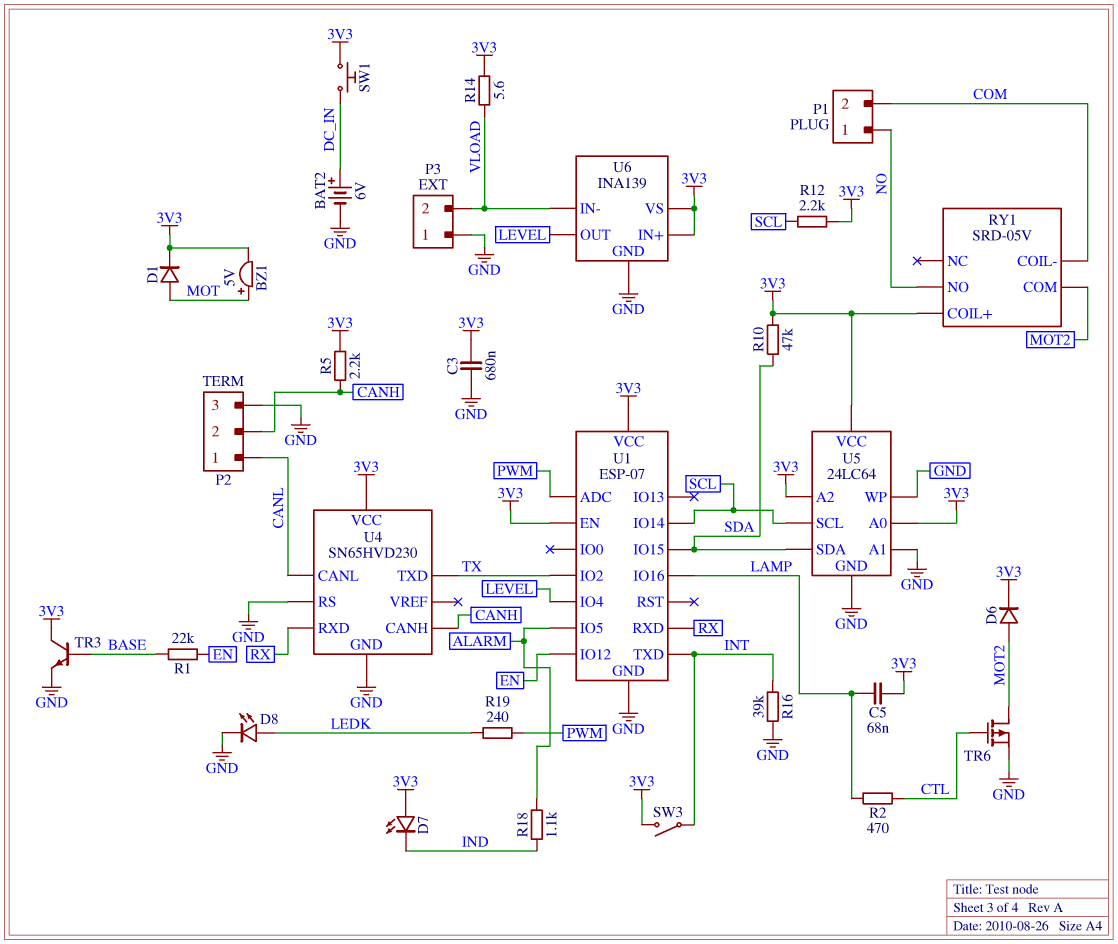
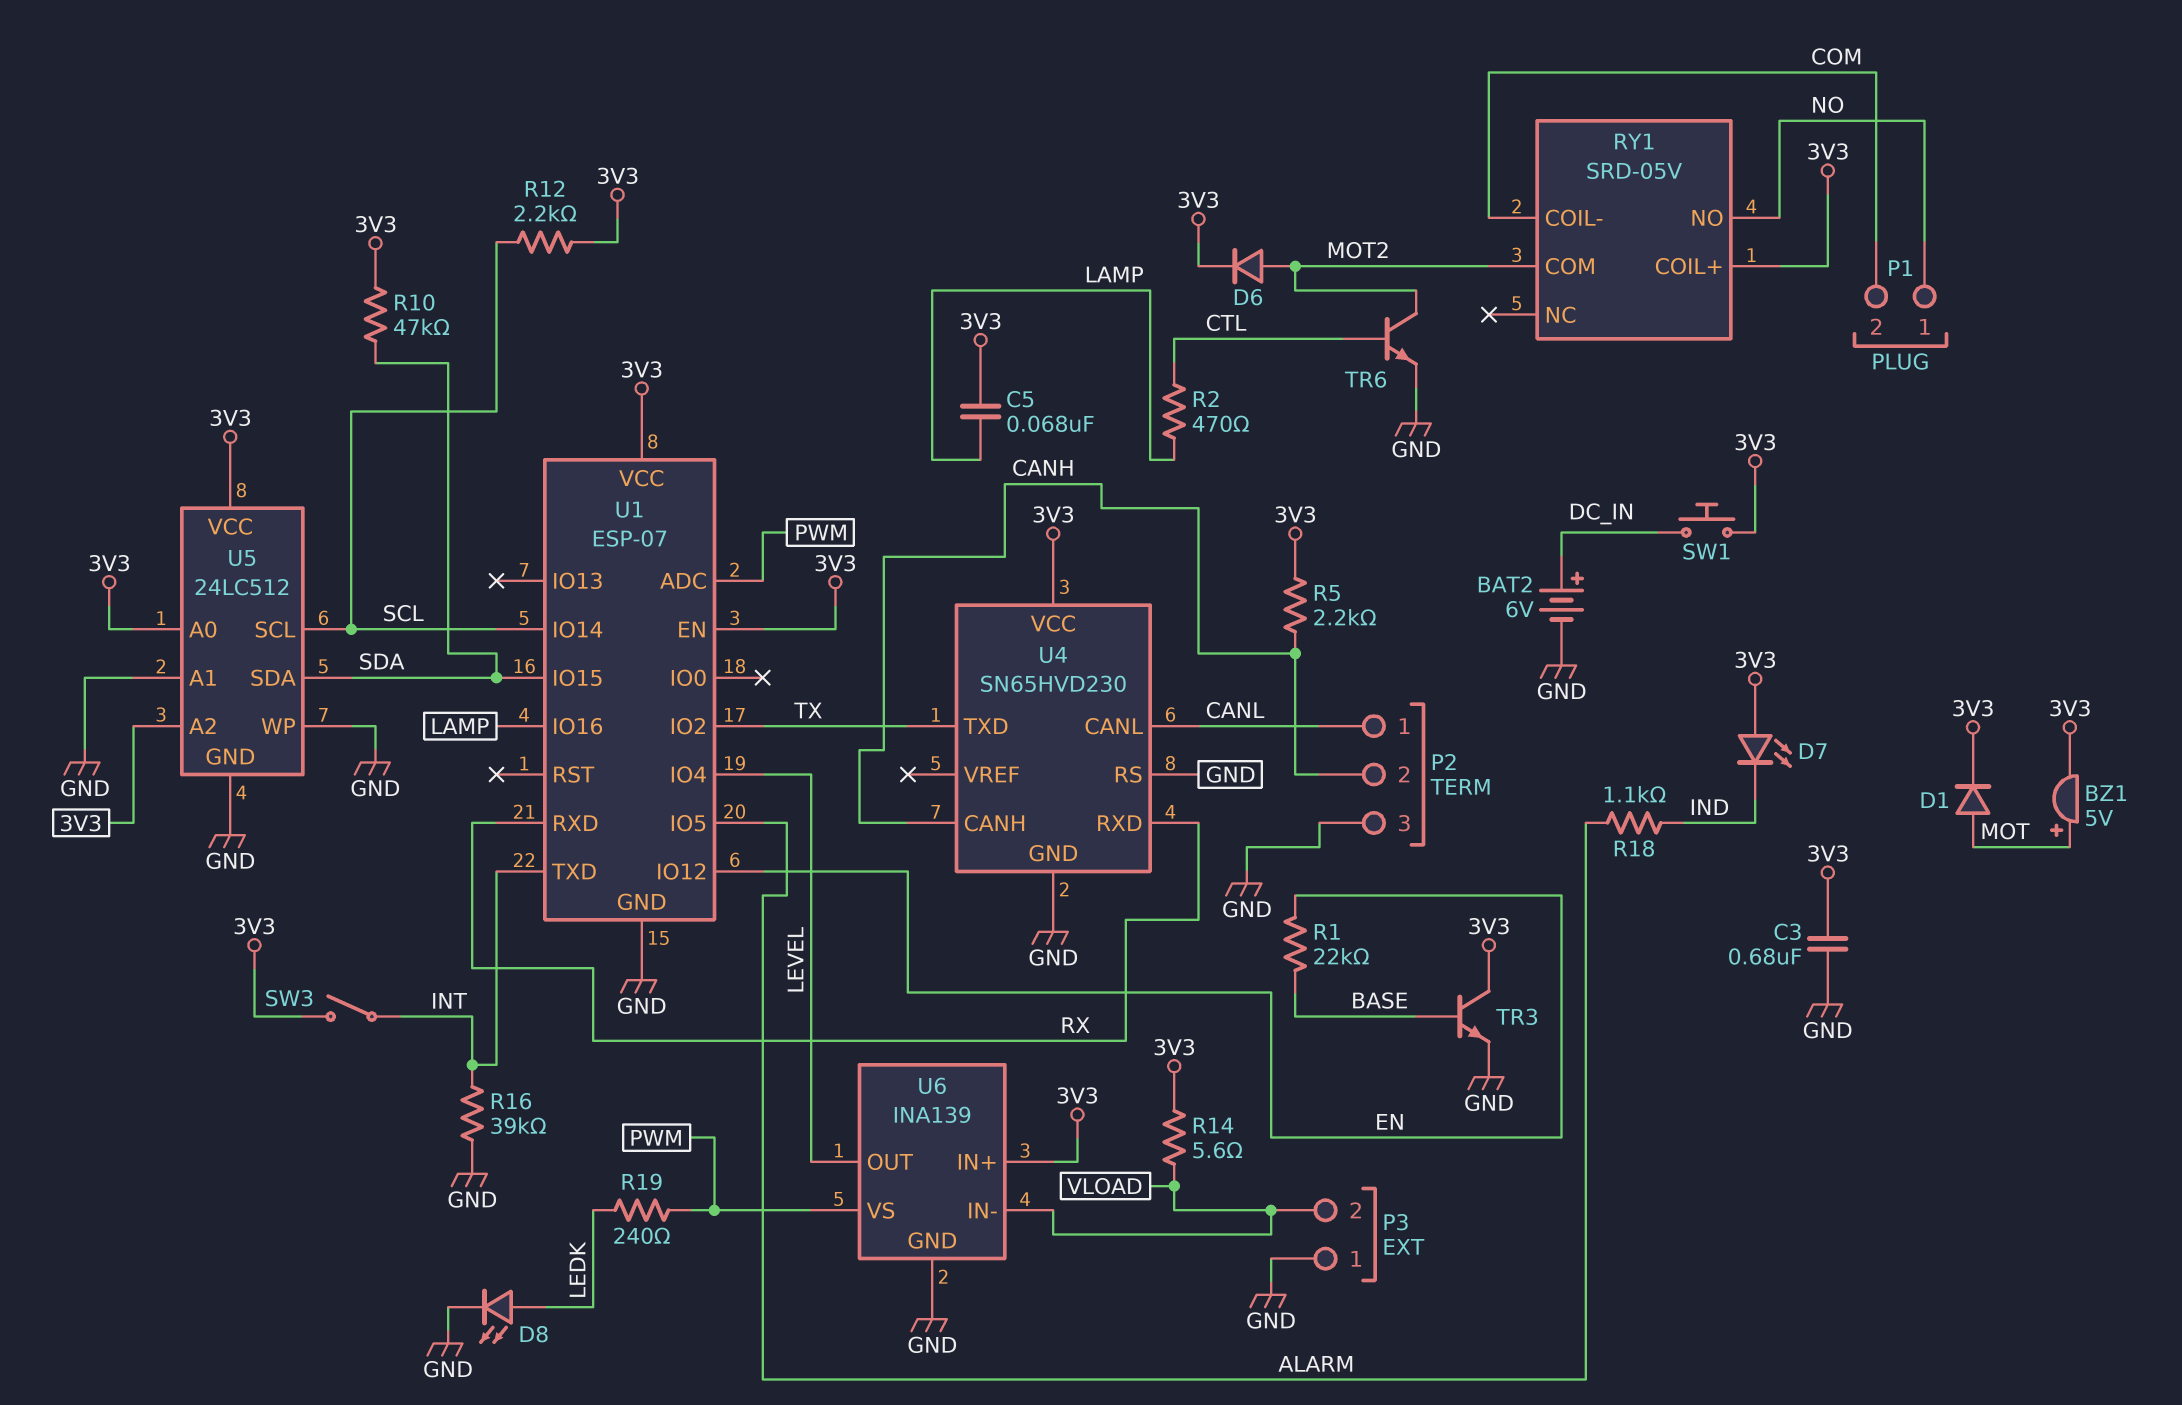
TR6: PMOS (G CTL, D MOT2, S GND) -> NPN (B CTL, C MOT2, E GND)
U5: 24LC64 -> 24LC512
U6 pin VS: 3V3 -> PWM

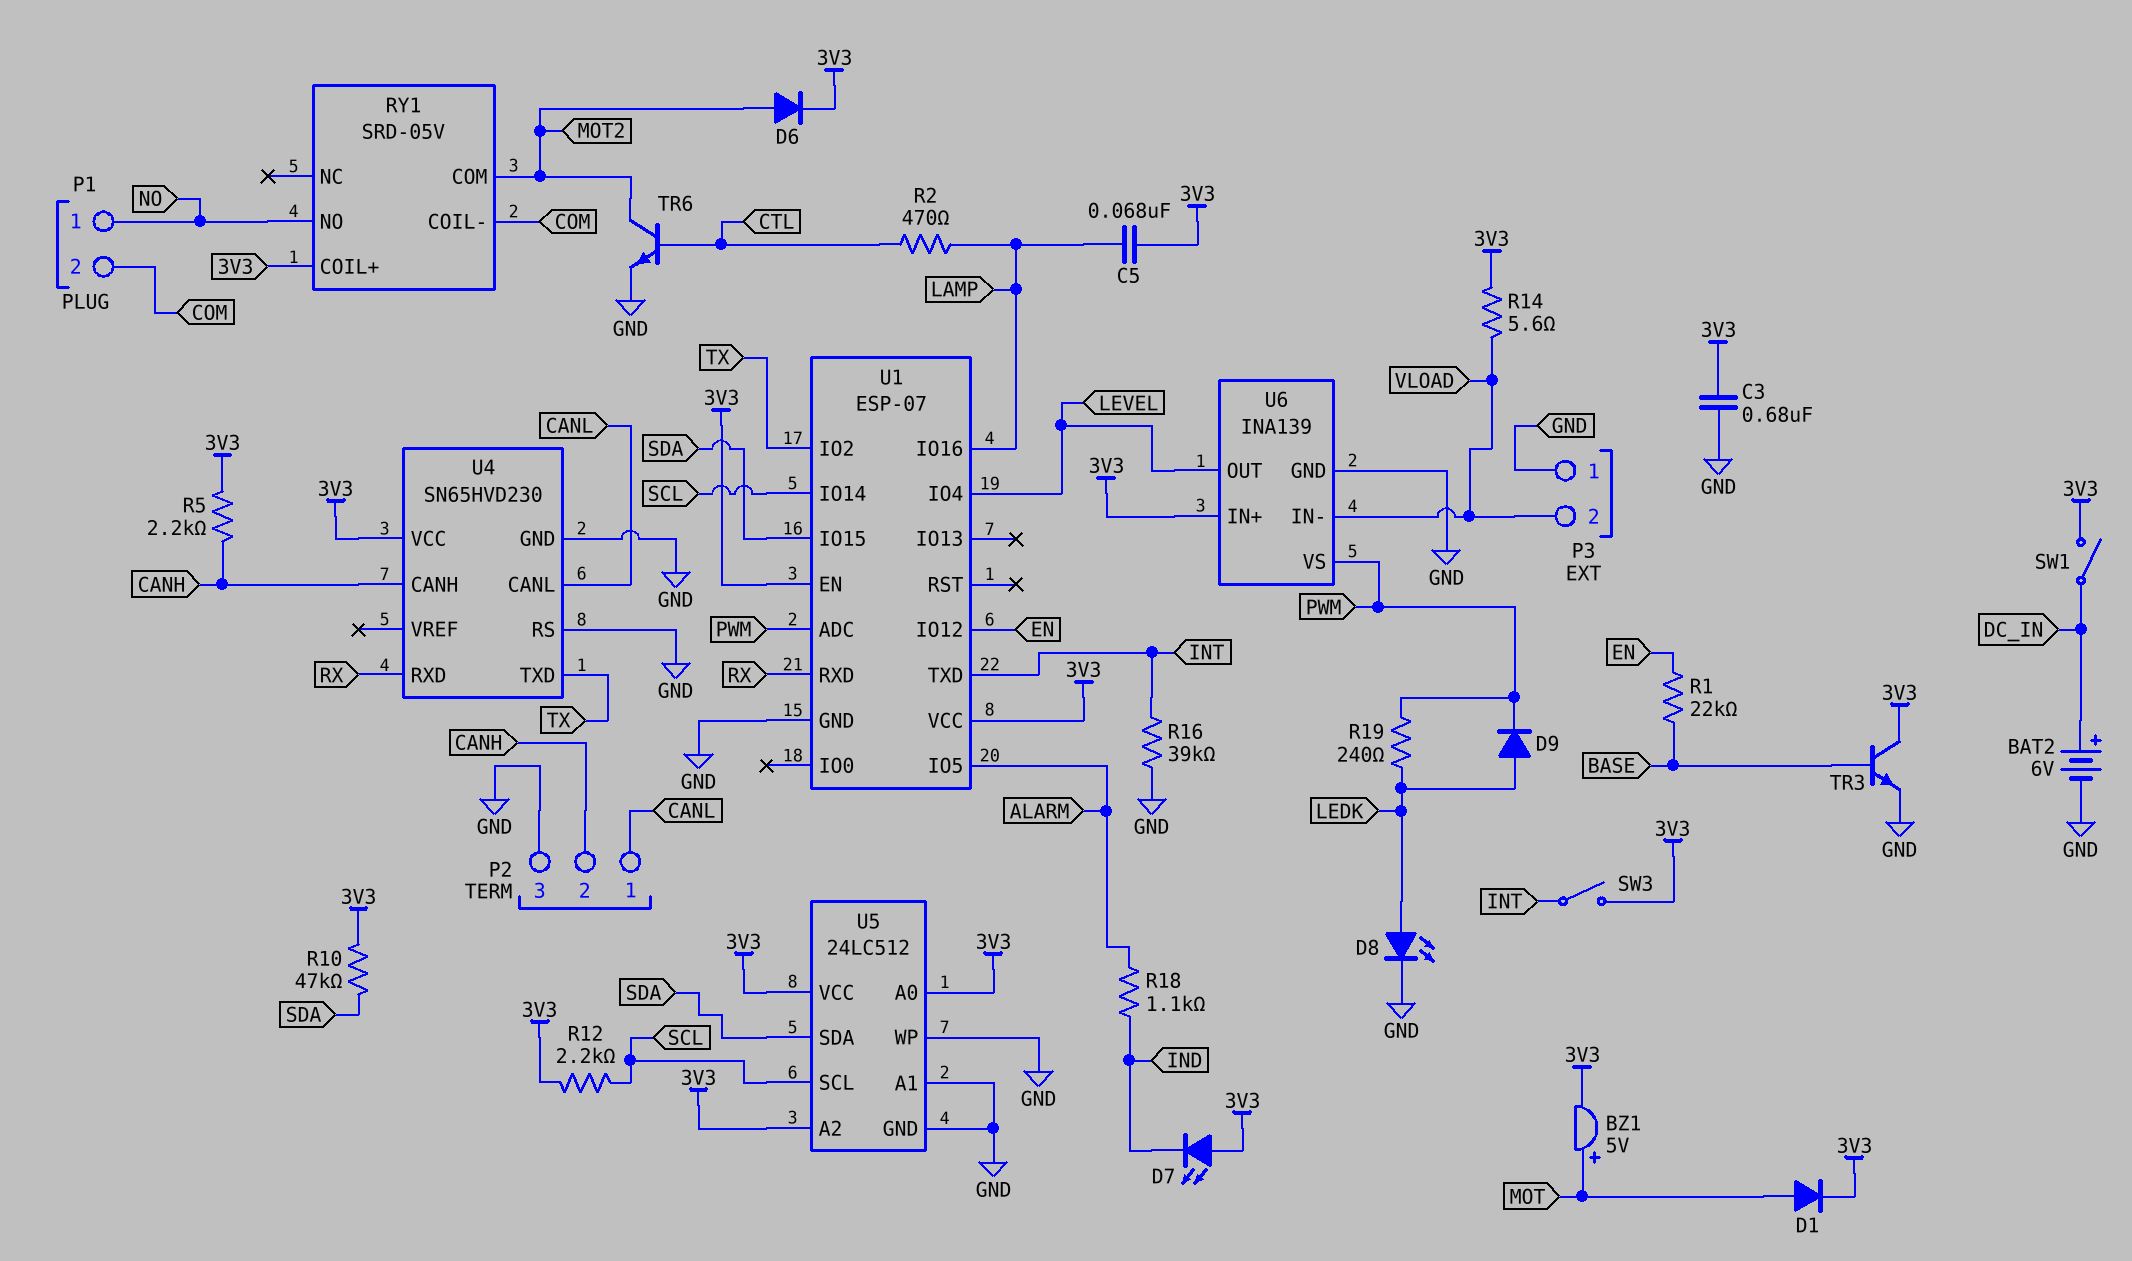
D9: none -> diode (A LEDK, K PWM)
SW1: button (3V3, DC_IN) -> switch (3V3, DC_IN)

